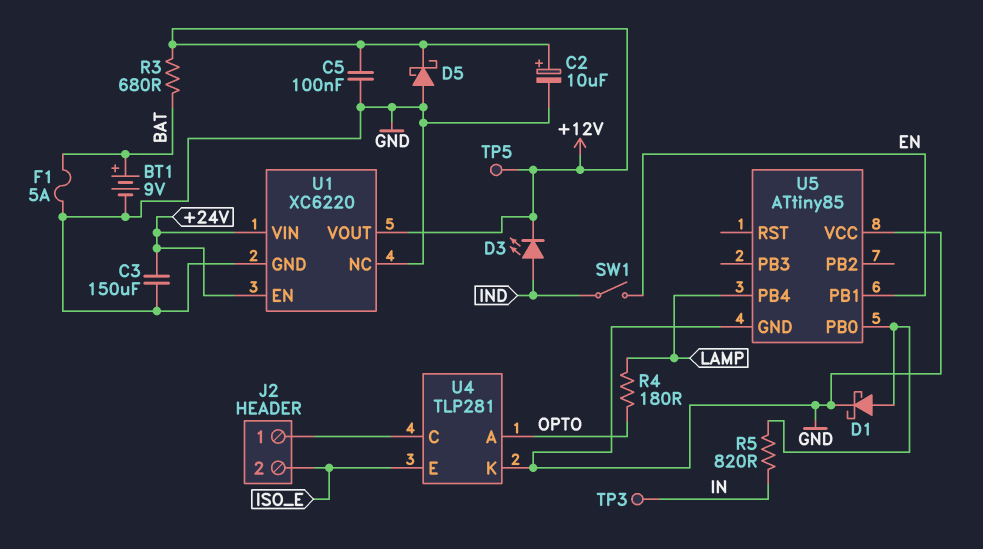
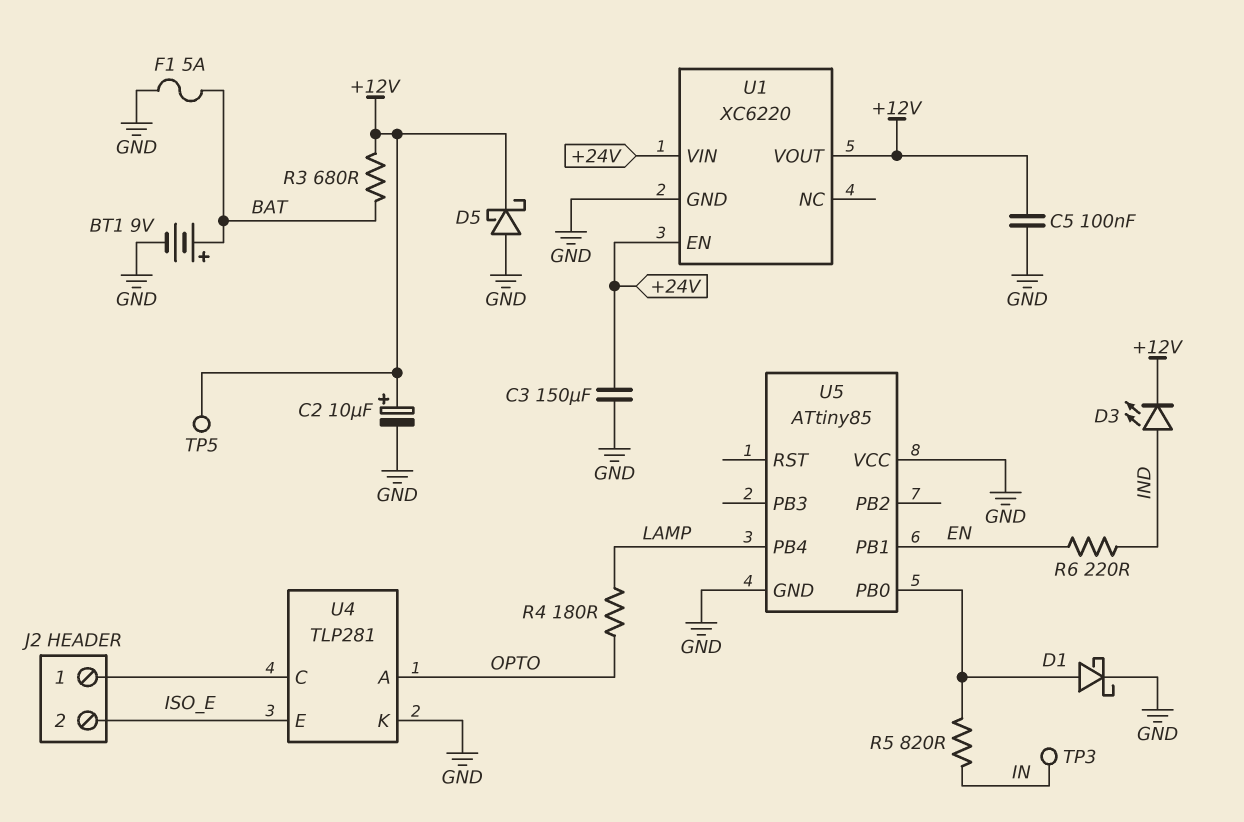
R6: none -> 220 (EN, IND)
SW1: switch (EN, IND) -> none
U1 pin NC: GND -> none

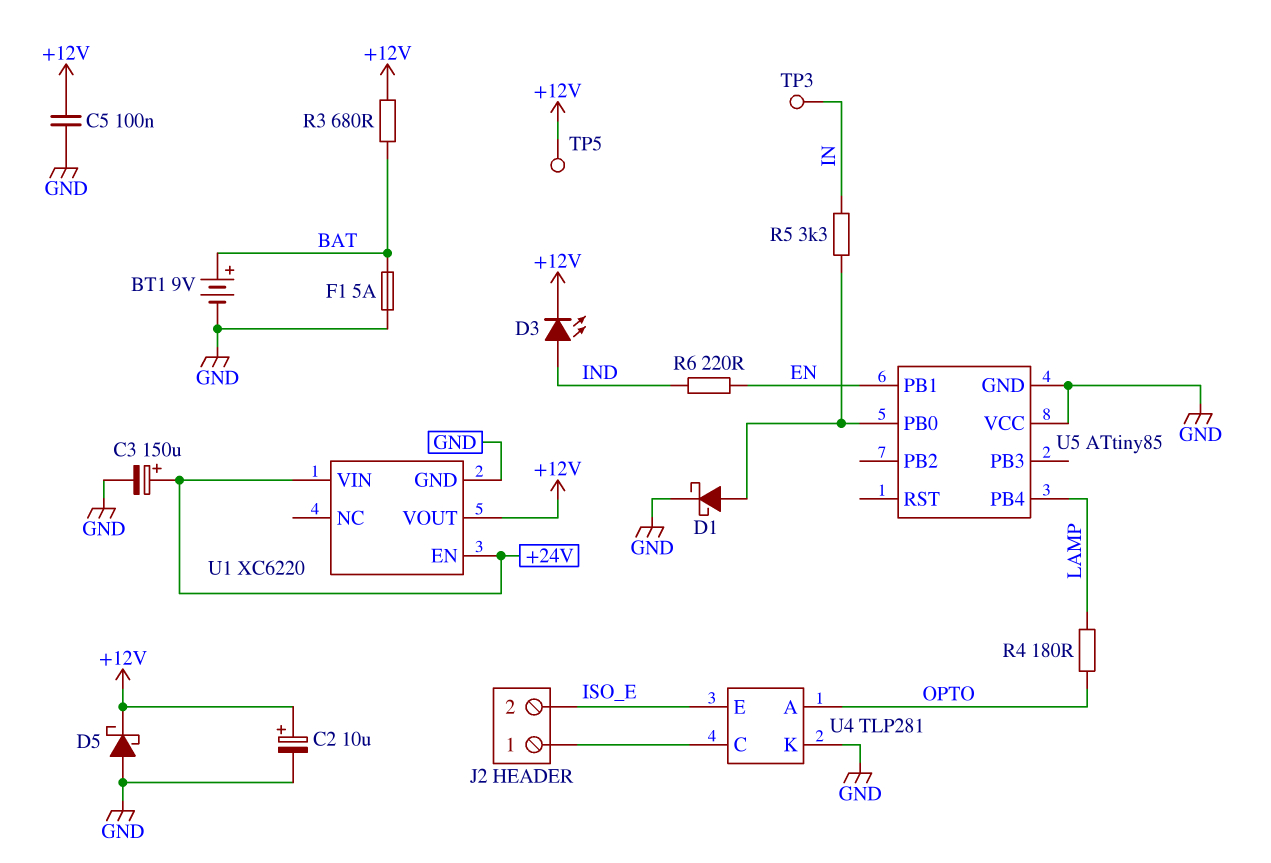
C3: 150uF (+24V, GND) -> 150uF (plus +24V, minus GND)
R5: 820 (IN, U5/PB0) -> 3.3k (IN, U5/PB0)

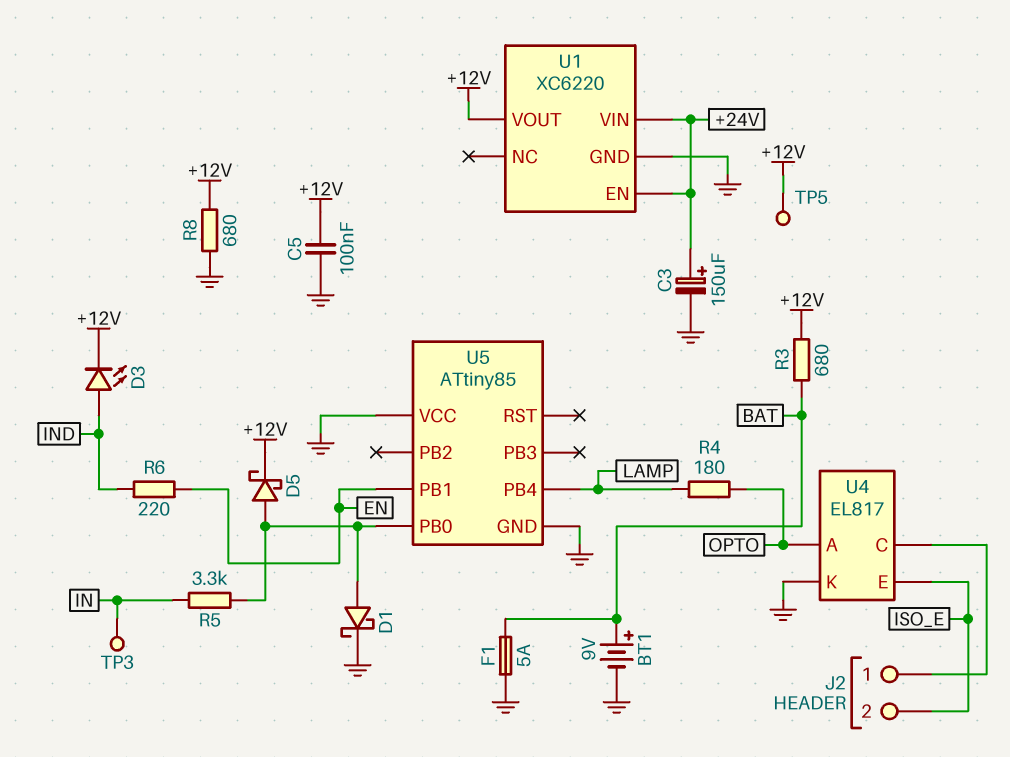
C2: 10uF (plus +12V, minus GND) -> none
D5: schottky (A GND, K +12V) -> schottky (A U5/PB0, K +12V)
R8: none -> 680 (+12V, GND)
U4: TLP281 -> EL817

